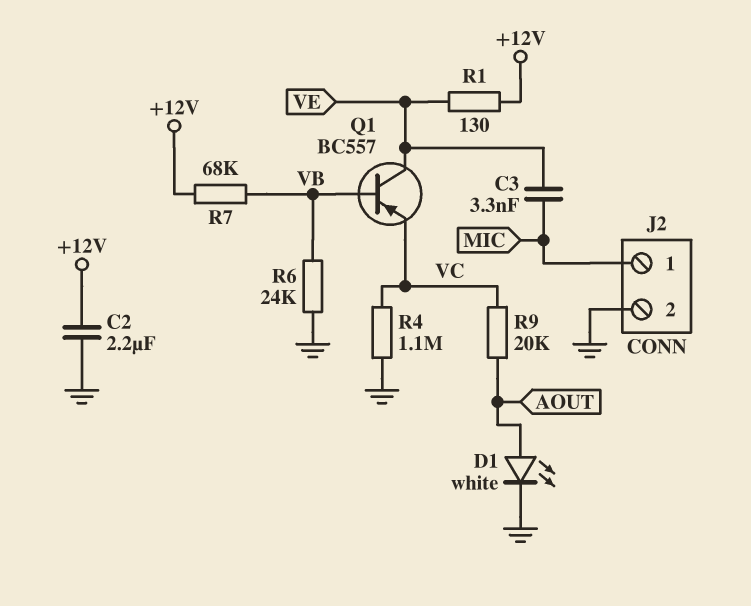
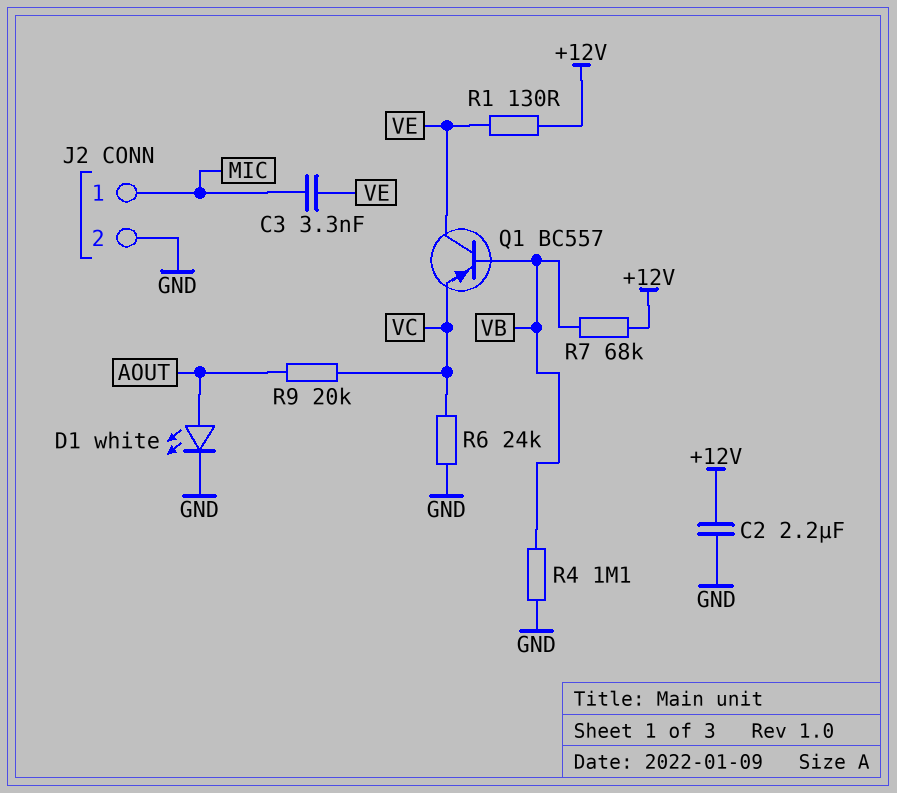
R4: 1.1M (GND, VC) -> 1.1M (GND, VB)
R6: 24k (GND, VB) -> 24k (GND, VC)

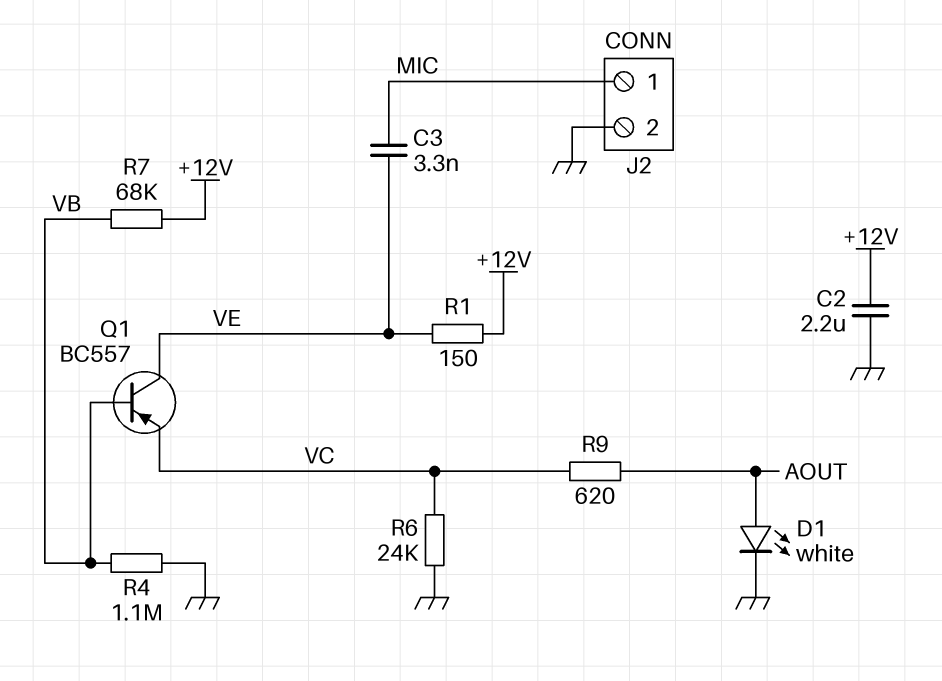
R1: 130 (+12V, VE) -> 150 (+12V, VE)
R9: 20k (AOUT, VC) -> 620 (AOUT, VC)

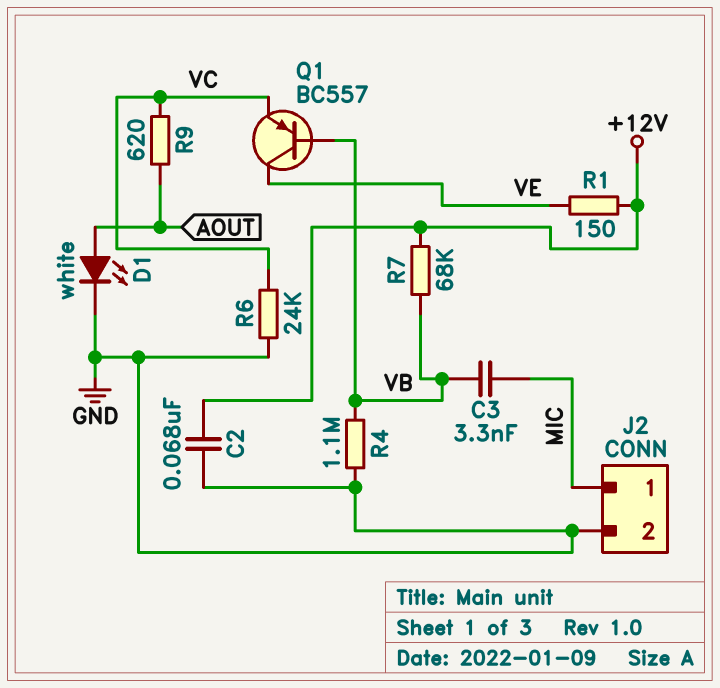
C2: 2.2uF (+12V, GND) -> 68nF (+12V, GND)
C3: 3.3nF (MIC, VE) -> 3.3nF (MIC, VB)

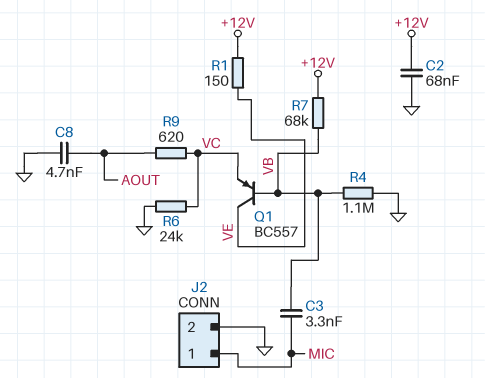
C8: none -> 4.7nF (AOUT, GND)
D1: LED white (A AOUT, K GND) -> none

